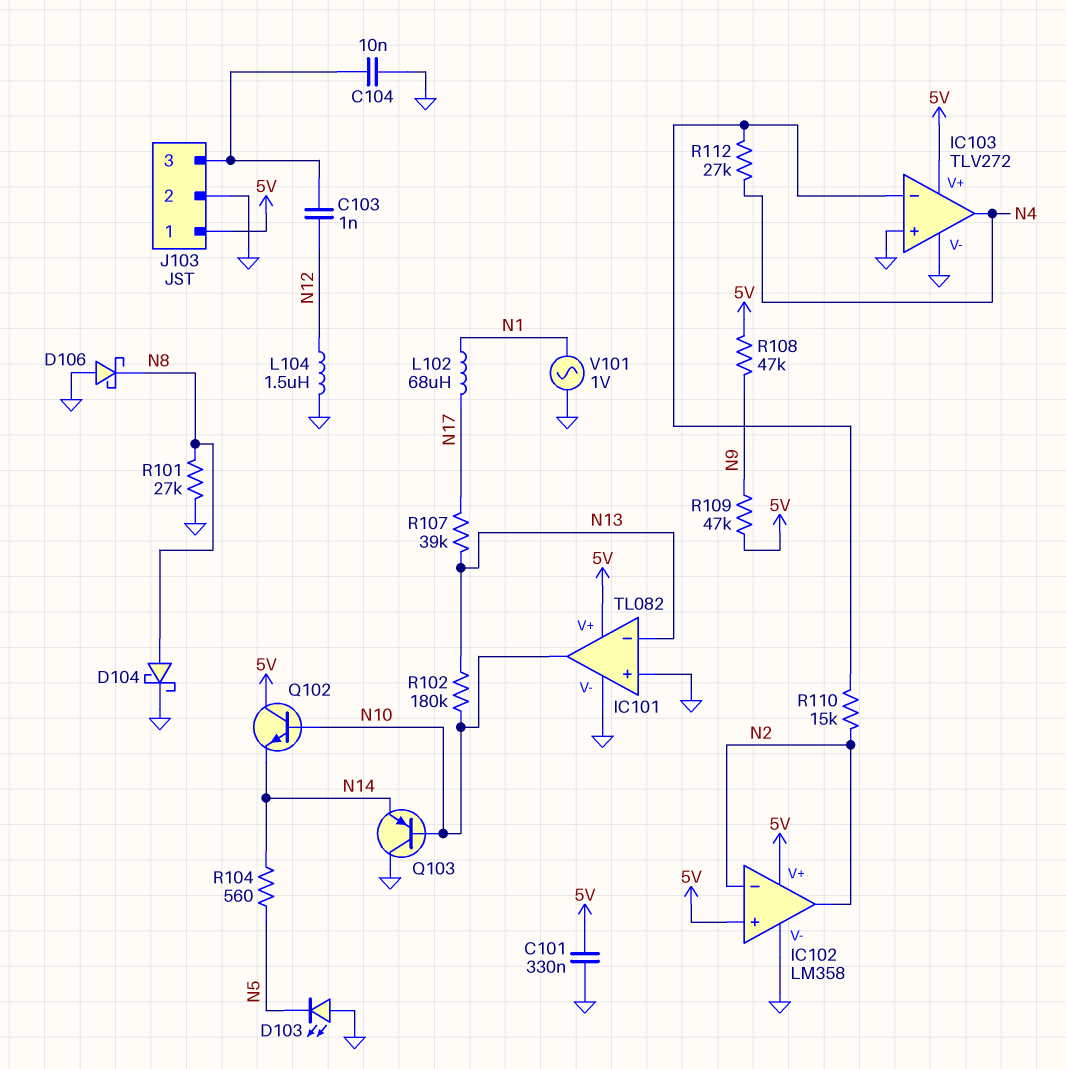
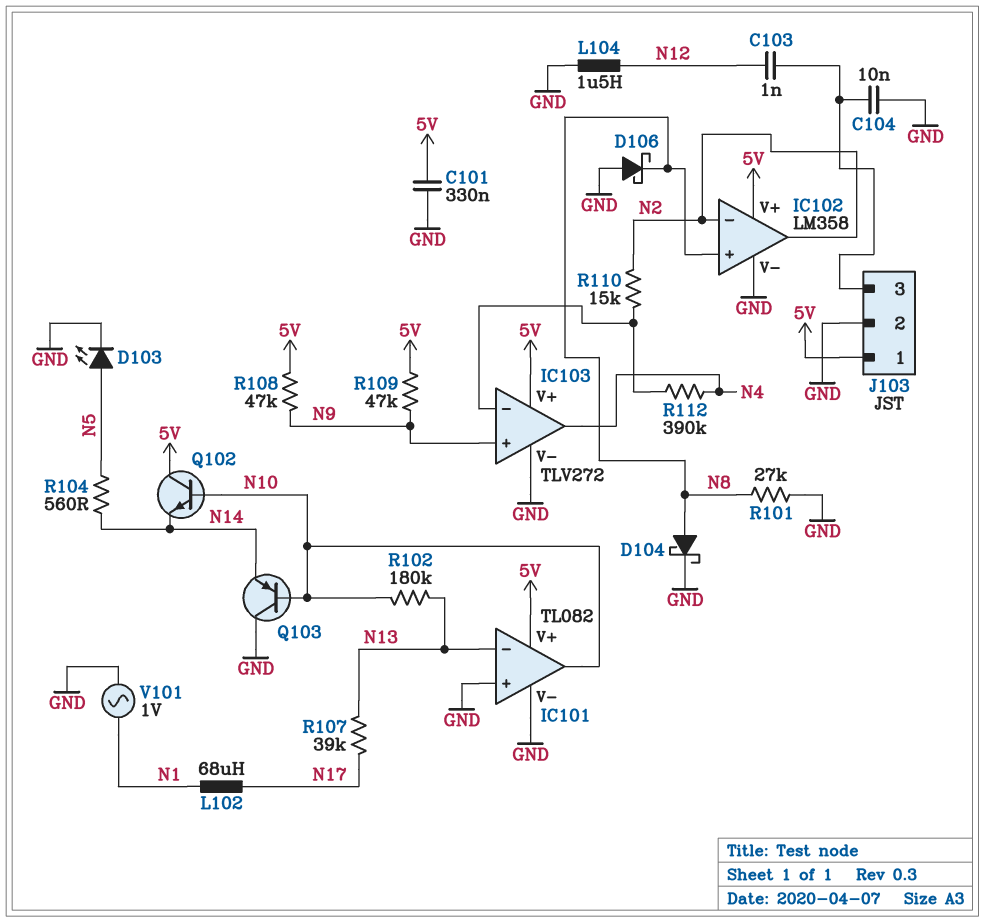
D103: LED (A GND, K N5) -> LED (A N5, K GND)
IC102 pin in+: 5V -> N8
IC103 pin in+: GND -> N9
R112: 27k (IC103/in-, N4) -> 390k (IC103/in-, N4)

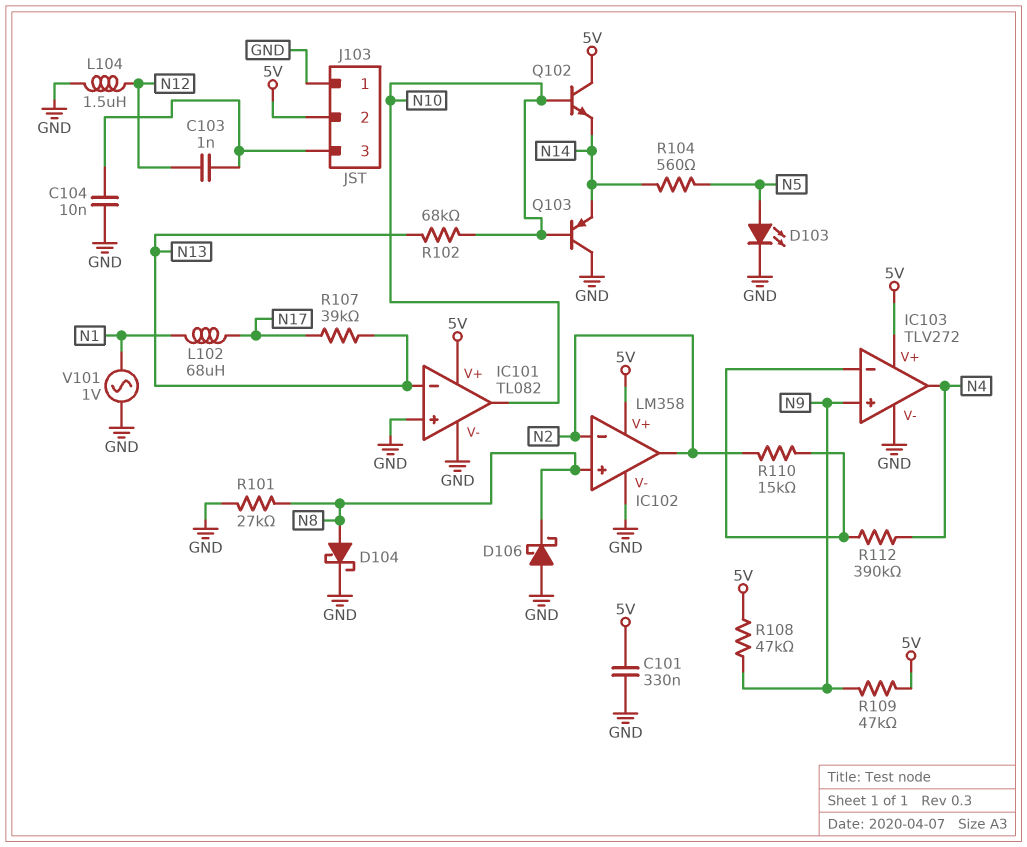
J103 pin 1: 5V -> GND
J103 pin 2: GND -> 5V
R102: 180k (N10, N13) -> 68k (N10, N13)

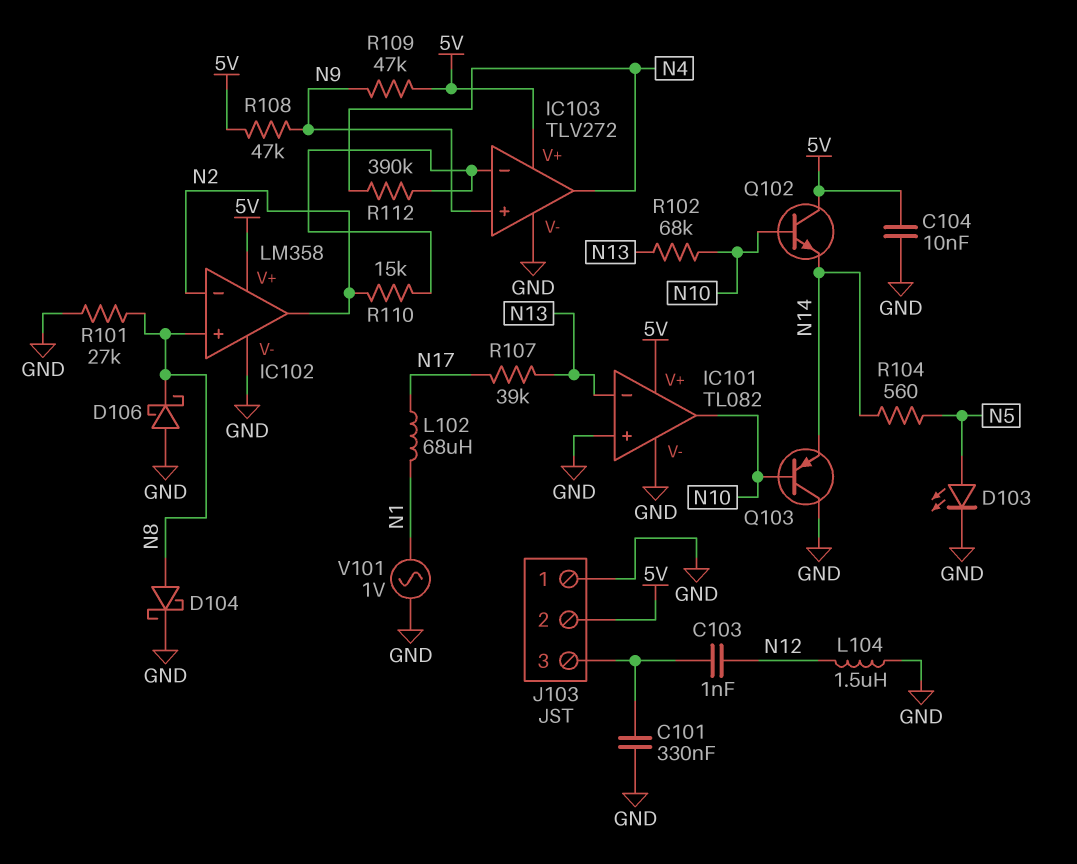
C101: 330nF (5V, GND) -> 330nF (GND, J103/3)
C104: 10nF (GND, J103/3) -> 10nF (5V, GND)

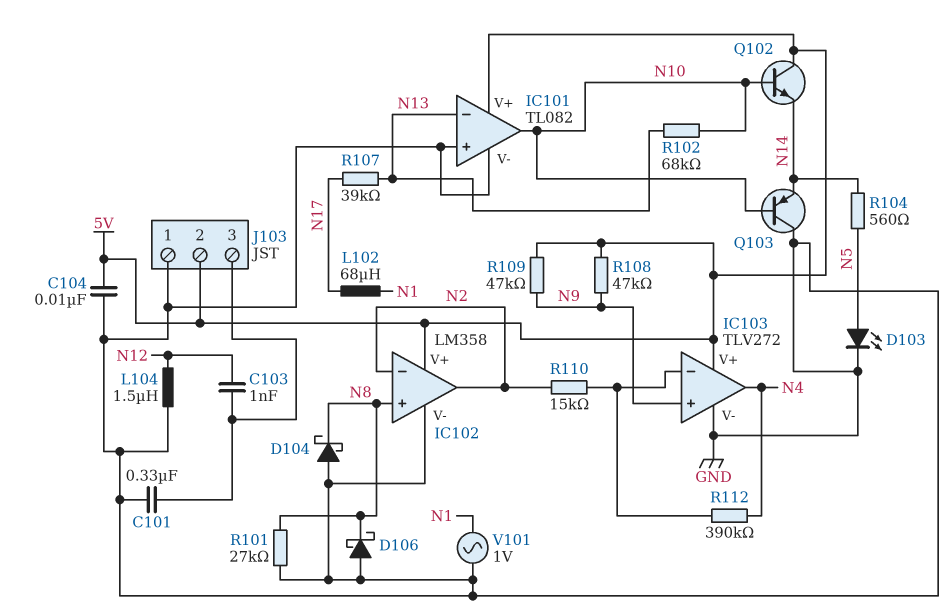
D104: schottky (A N8, K GND) -> schottky (A GND, K N8)

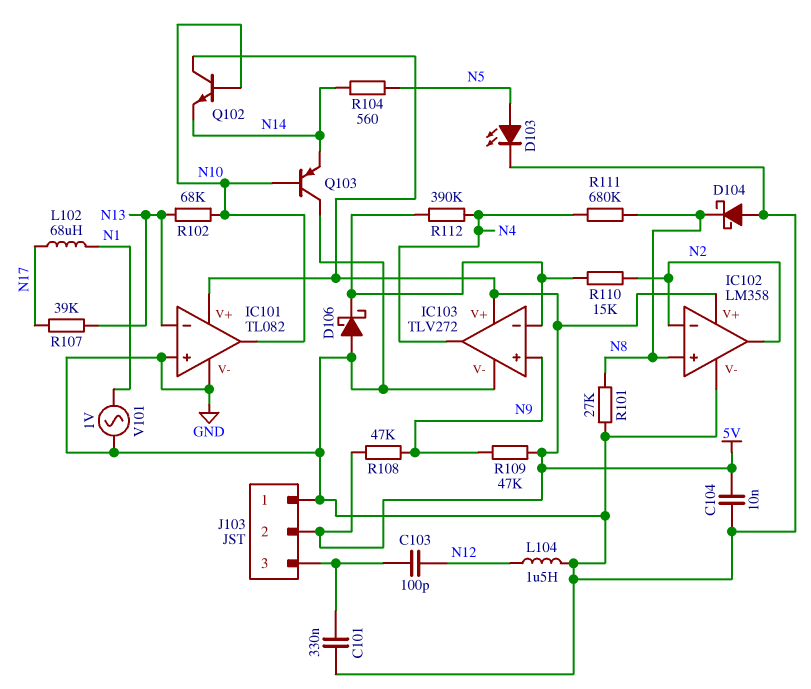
C103: 1nF (J103/3, N12) -> 100pF (J103/3, N12)
D106: schottky (A GND, K N8) -> schottky (A GND, K IC103/in-)
R111: none -> 680k (N4, N8)

